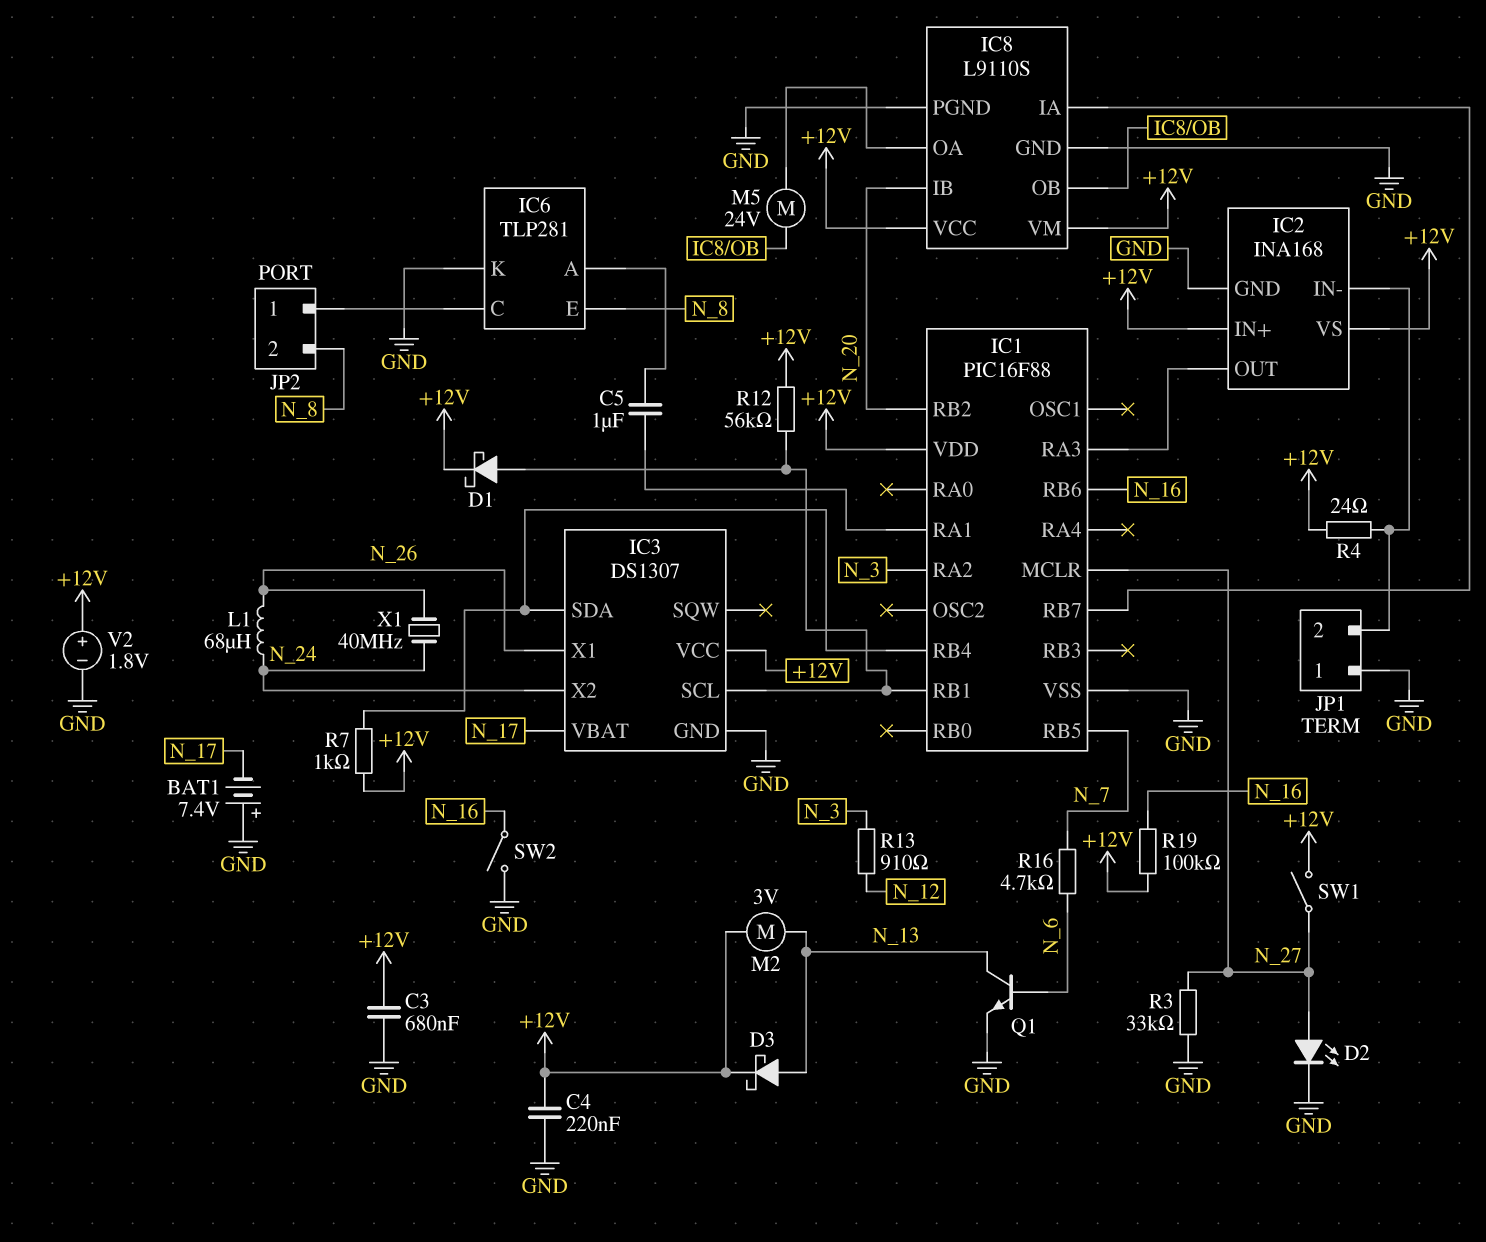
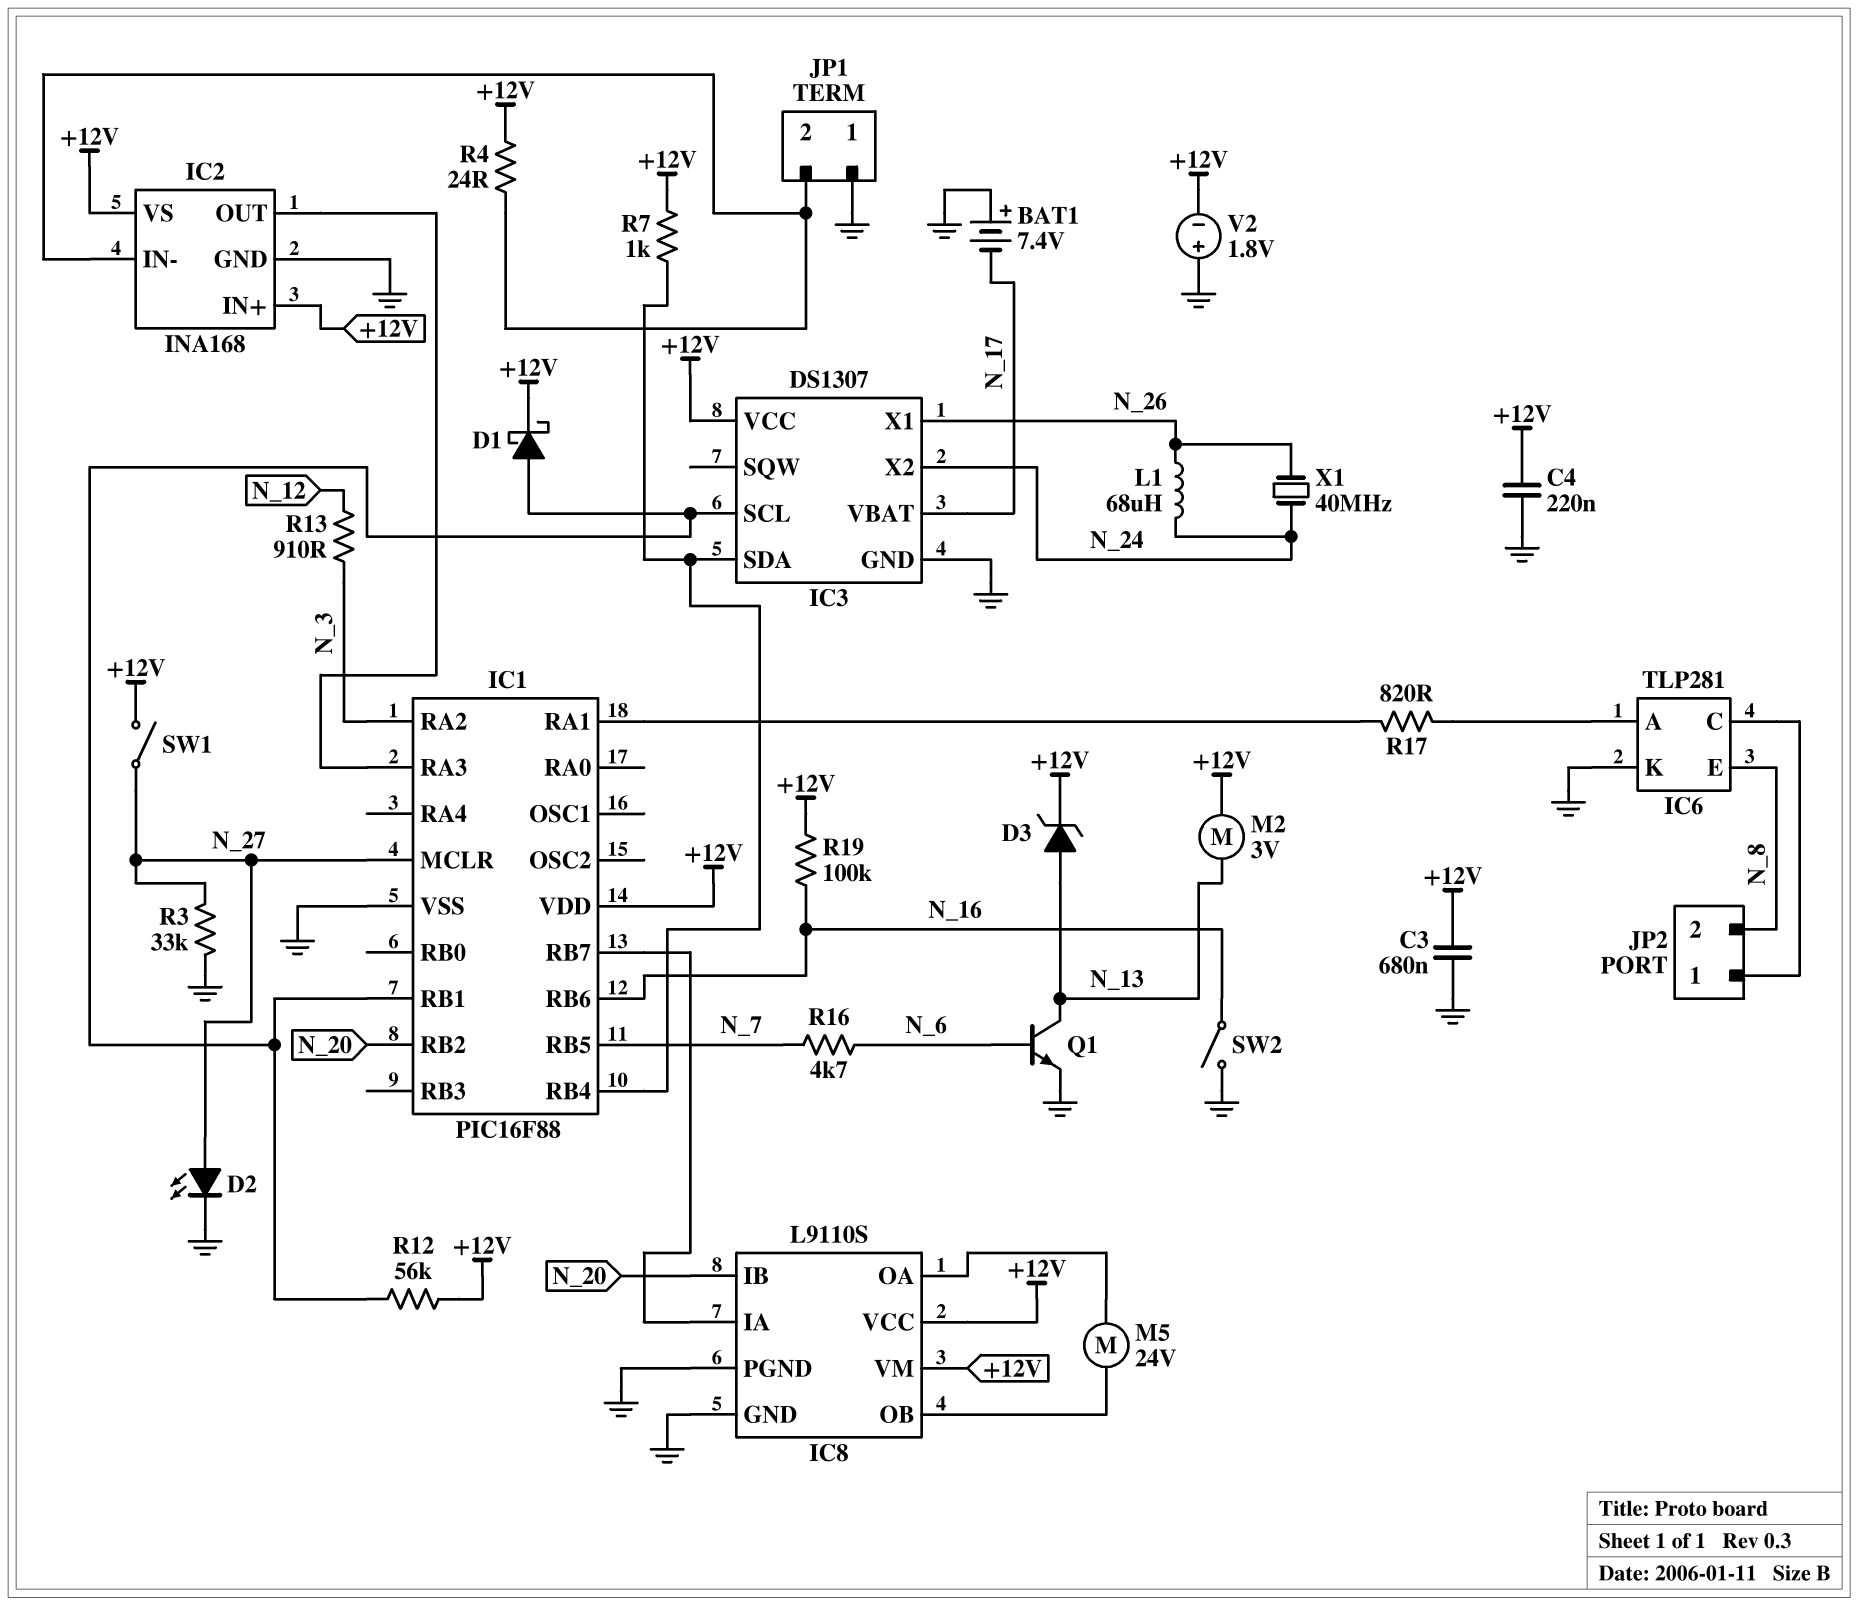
C5: 1uF (IC1/RA1, IC6/A) -> none
D3: schottky (A N_13, K +12V) -> zener (A N_13, K +12V)
R17: none -> 820 (IC1/RA1, IC6/A)
V2: 1.8V (plus +12V, minus GND) -> 1.8V (plus GND, minus +12V)

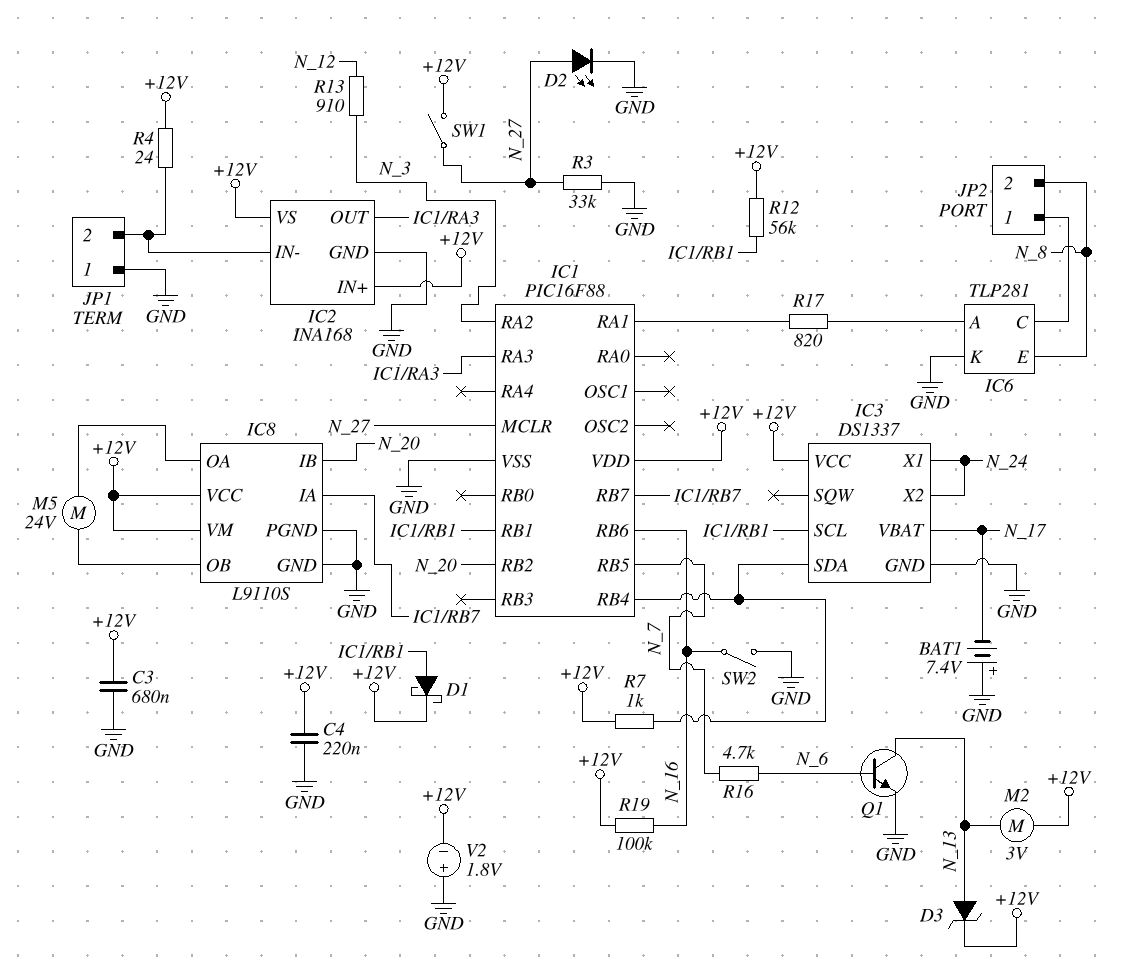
IC3: DS1307 -> DS1337
IC3 pin X1: N_26 -> N_24
L1: 68uH (N_24, N_26) -> none
X1: 40MHz (N_24, N_26) -> none

